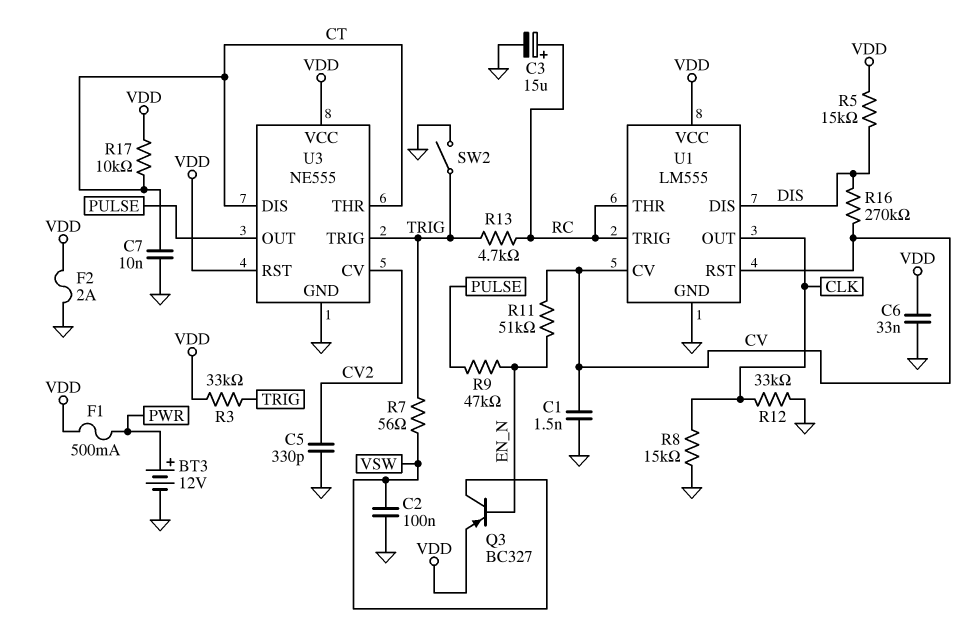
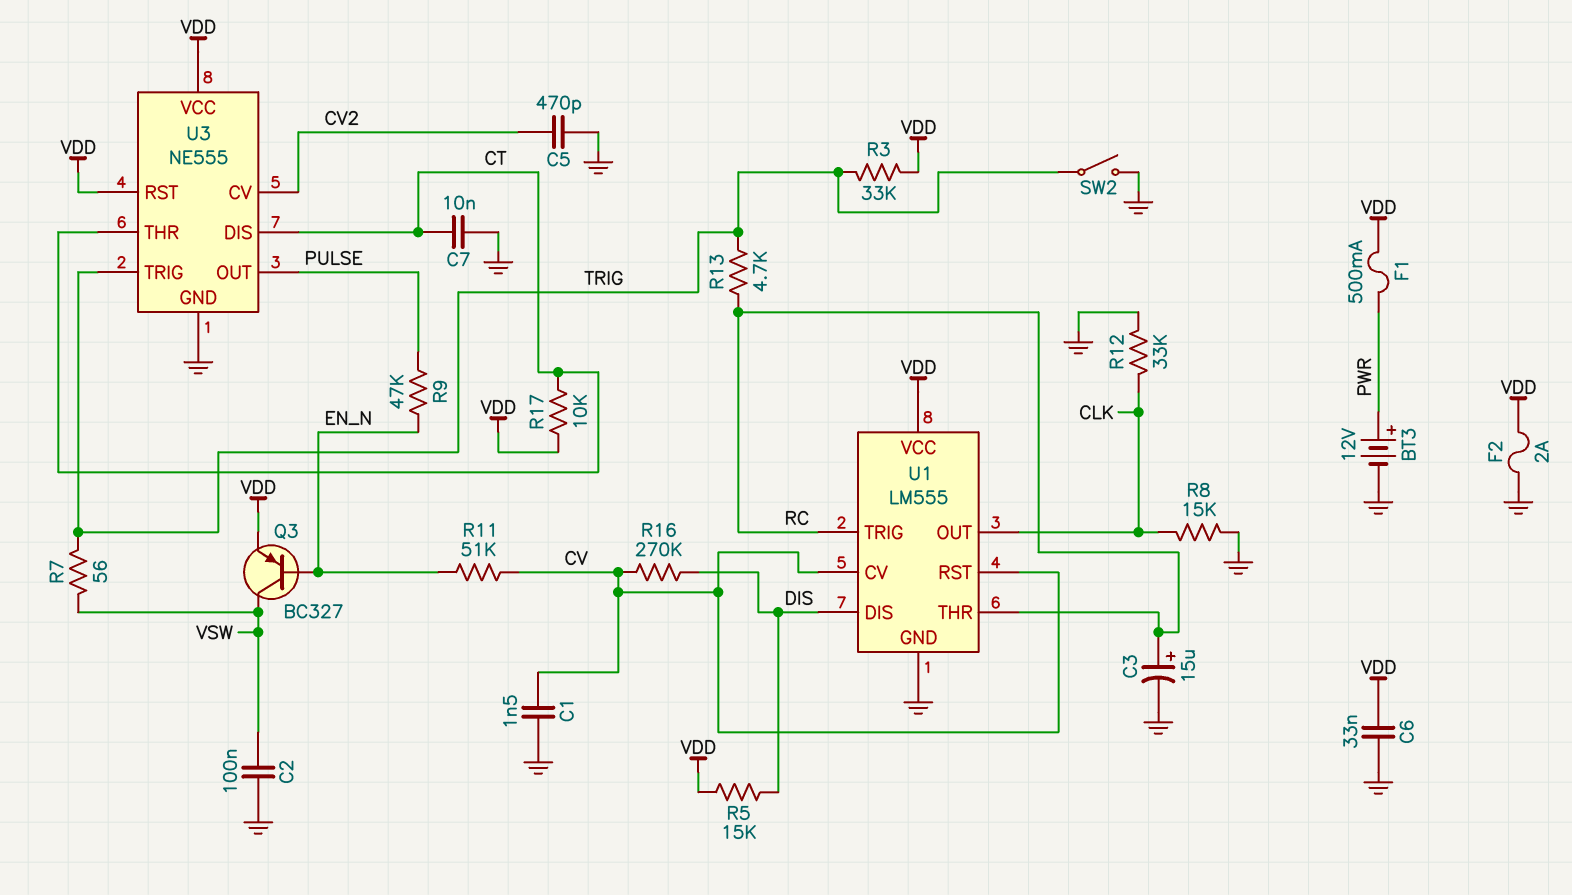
C5: 330pF (CV2, GND) -> 470pF (CV2, GND)

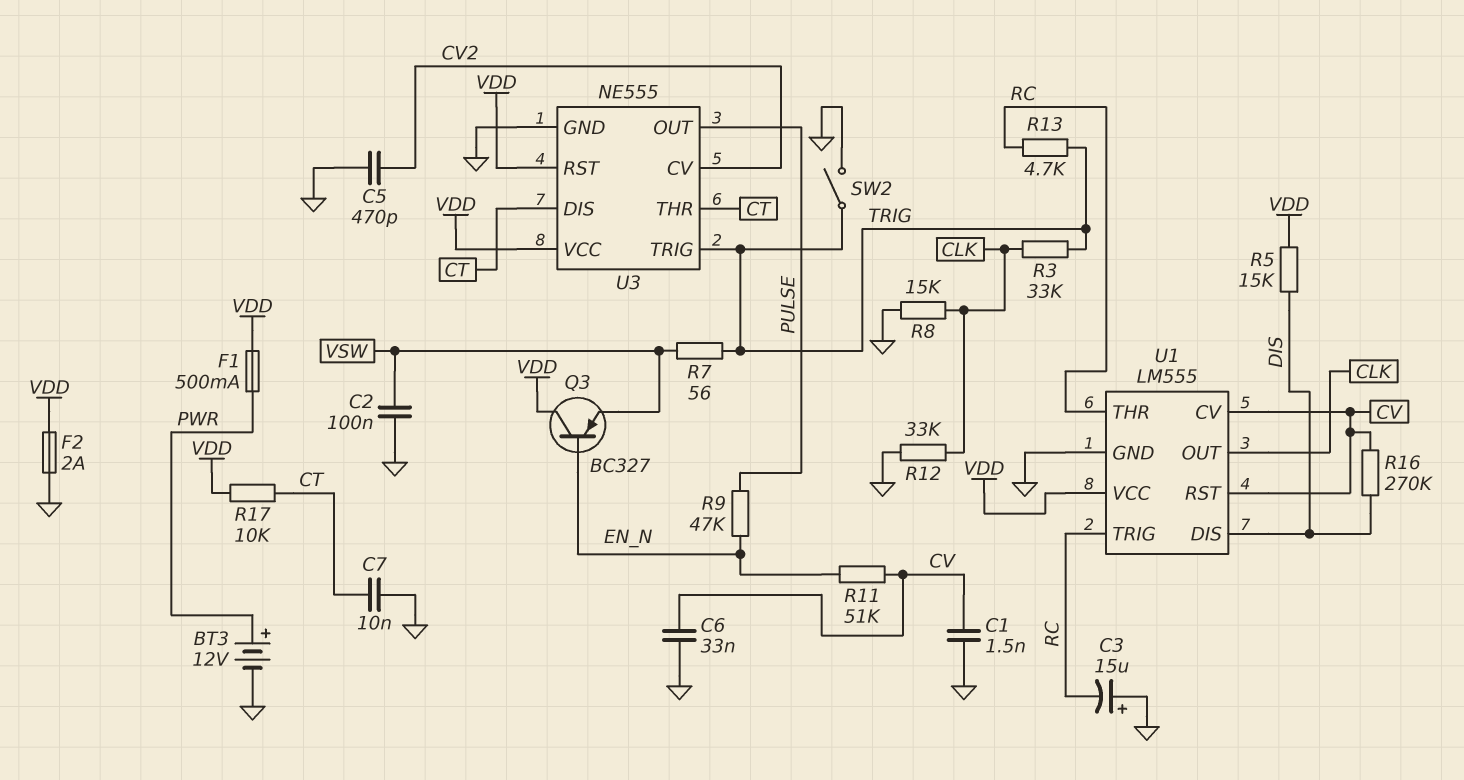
C3: 15uF (plus RC, minus GND) -> 15uF (plus GND, minus RC)
C6: 33nF (GND, VDD) -> 33nF (CV, GND)
Q3: PNP BC327 (B EN_N, C VSW, E VDD) -> PNP BC327 (B EN_N, C VDD, E VSW)
R3: 33k (TRIG, VDD) -> 33k (CLK, TRIG)

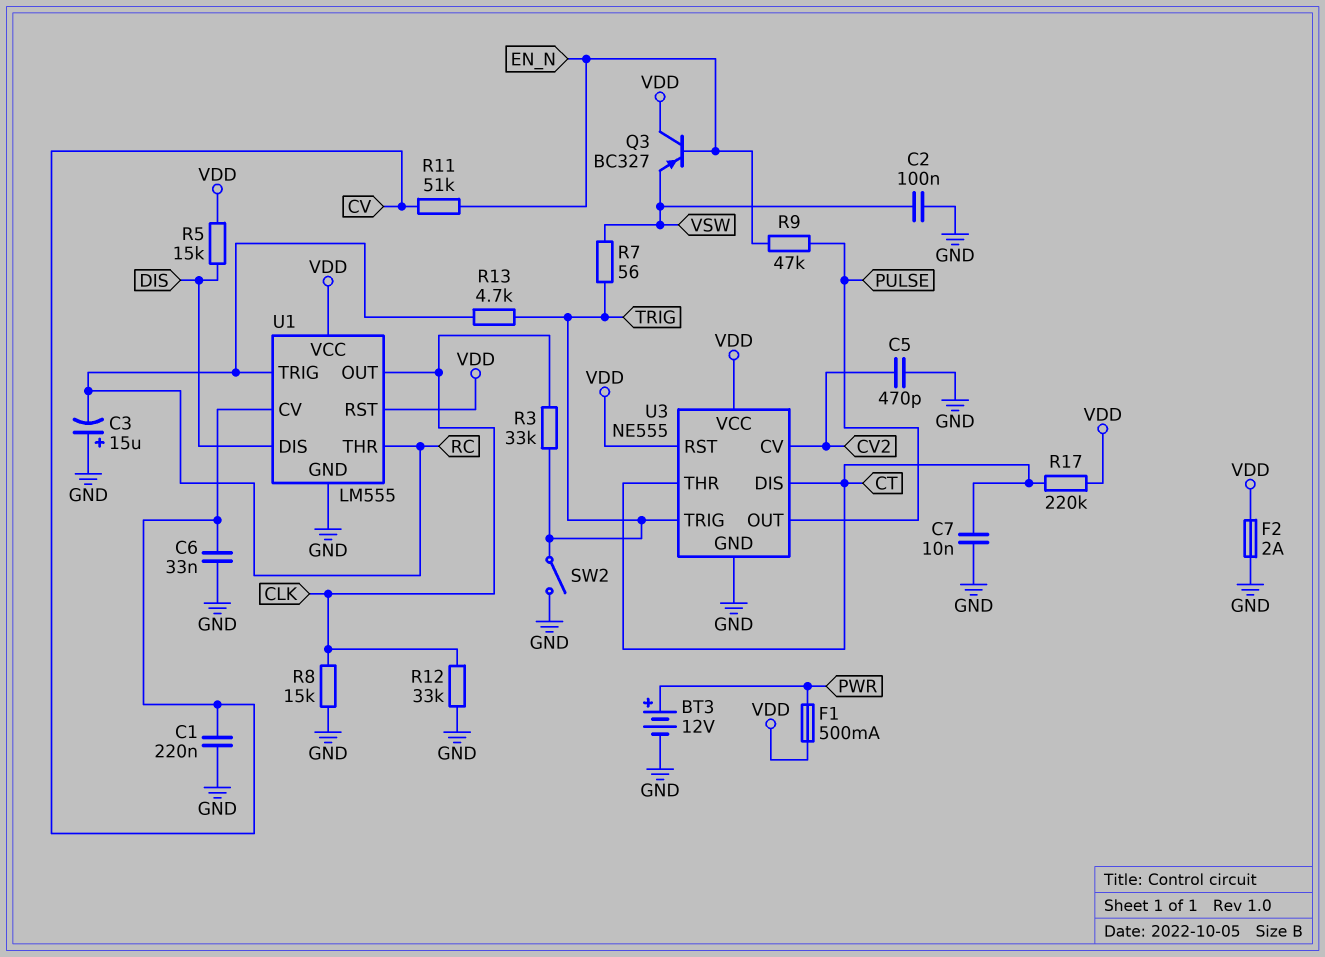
C1: 1.5nF (CV, GND) -> 220nF (CV, GND)
R16: 270k (CV, DIS) -> none
R17: 10k (CT, VDD) -> 220k (CT, VDD)
U1 pin RST: CV -> VDD

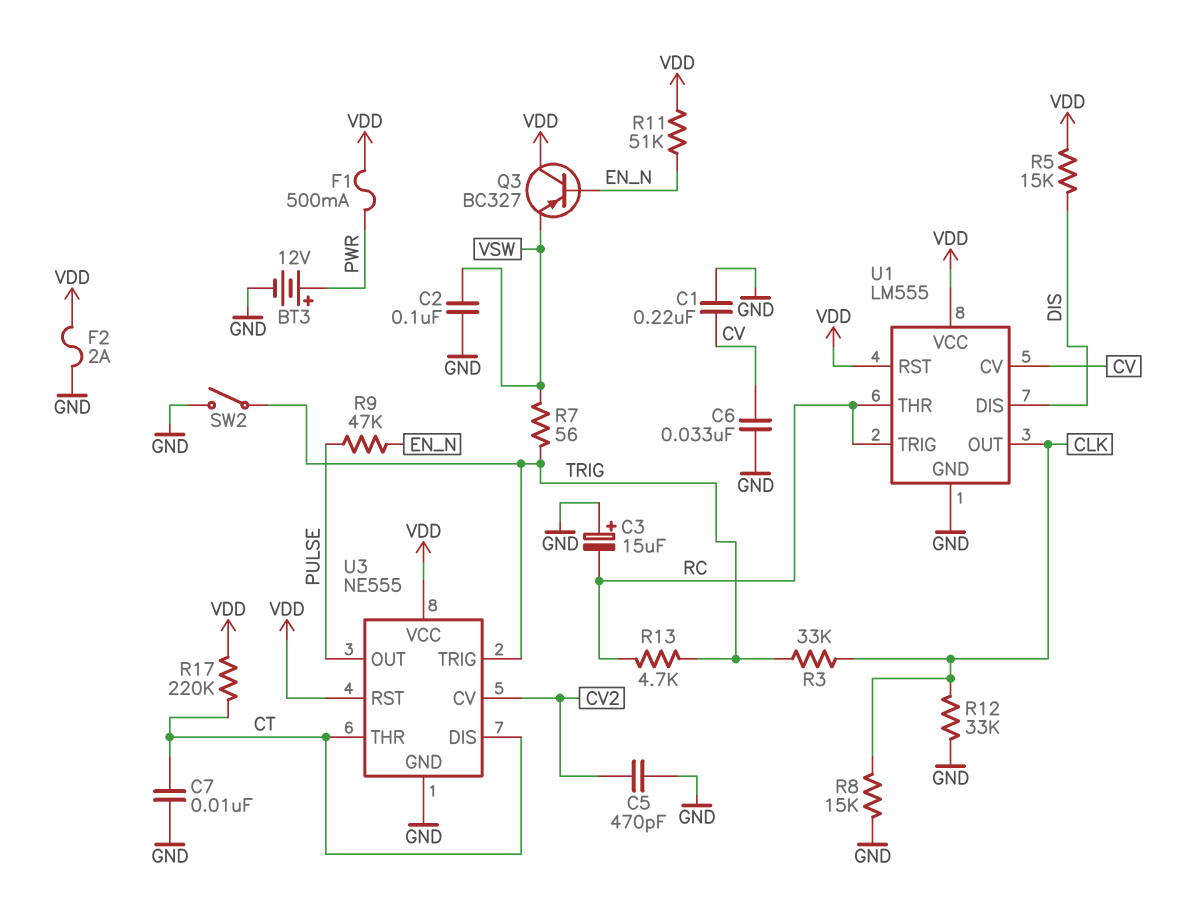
R11: 51k (CV, EN_N) -> 51k (EN_N, VDD)

